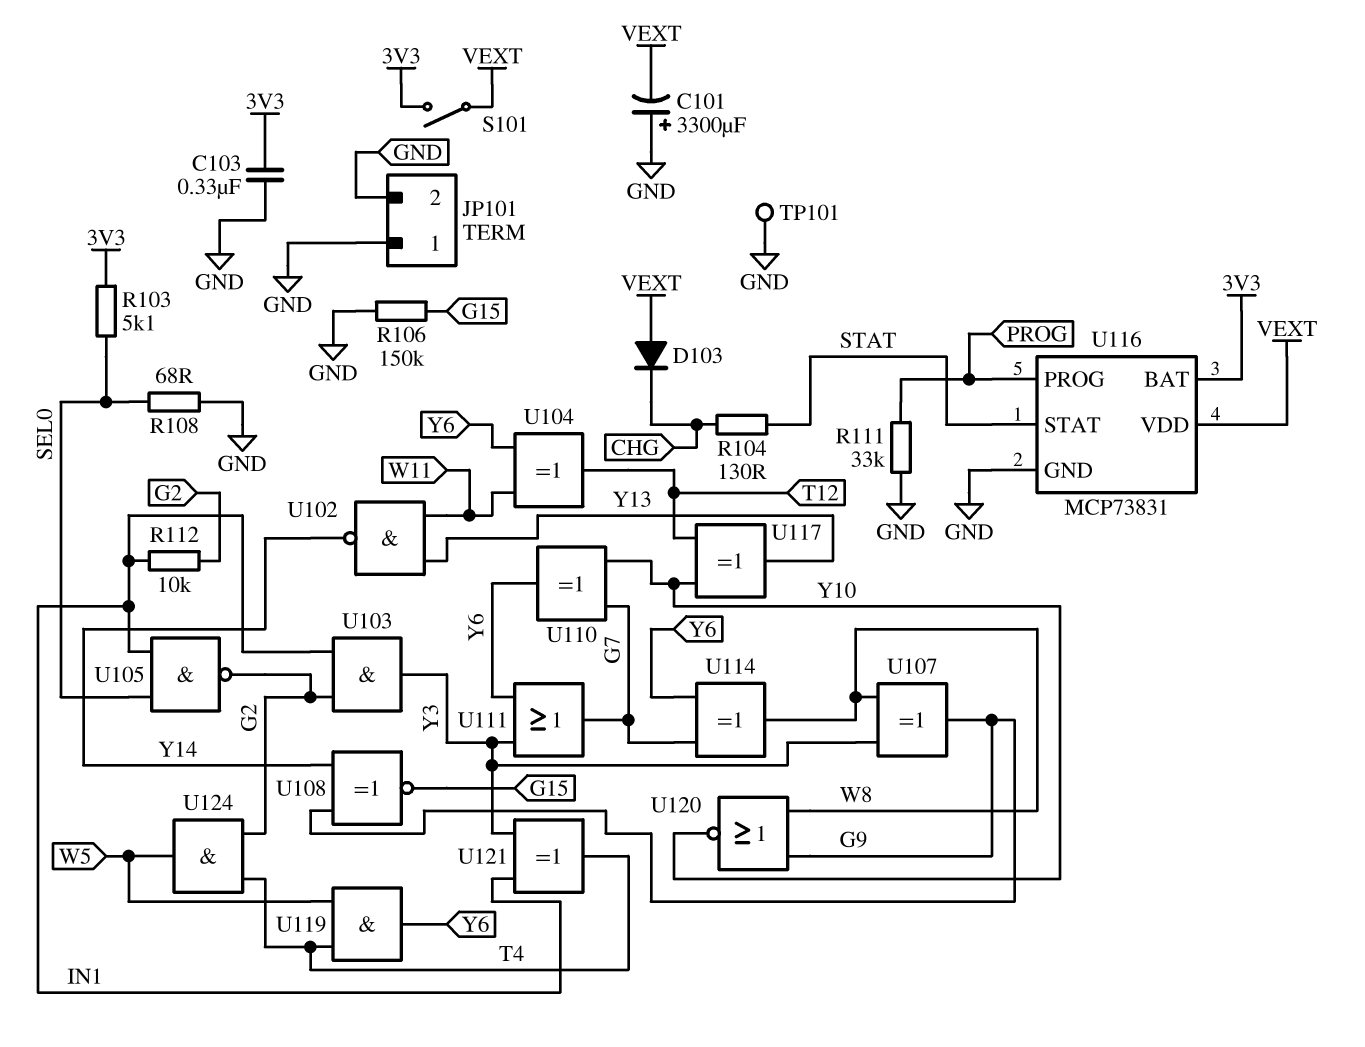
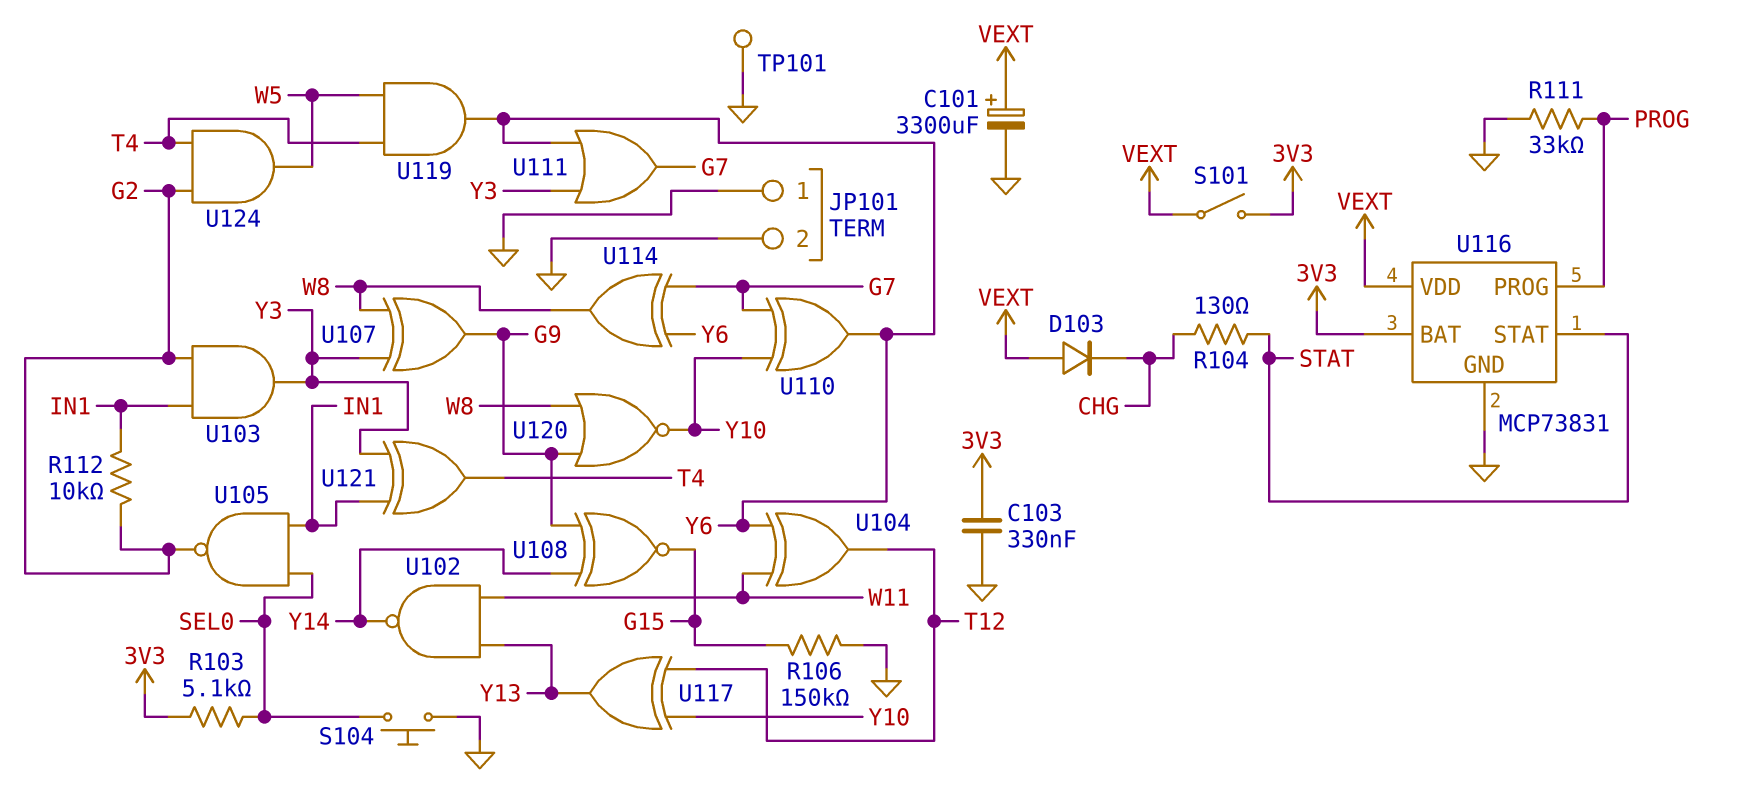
C101: 3300uF (plus GND, minus VEXT) -> 3300uF (plus VEXT, minus GND)
R108: 68 (GND, SEL0) -> none
S104: none -> button (GND, SEL0)

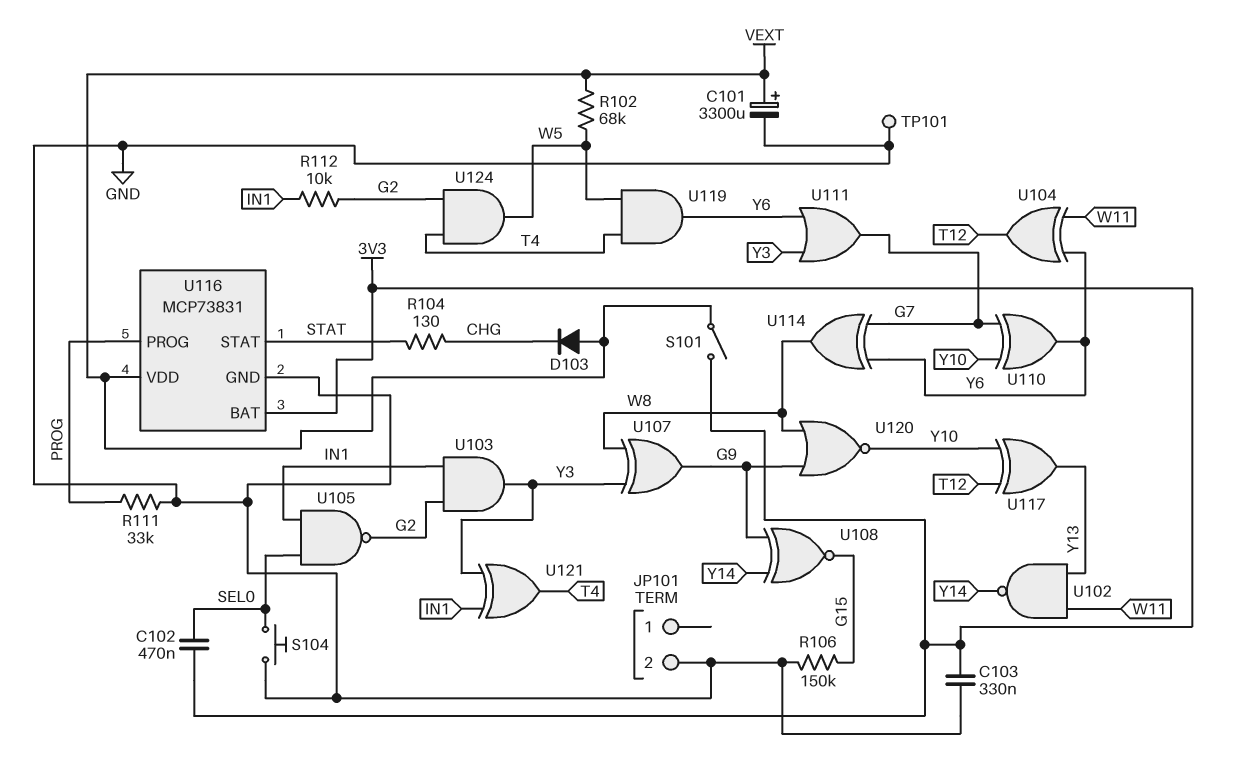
C102: none -> 470nF (3V3, SEL0)
JP101 pin 1: GND -> none
R102: none -> 68k (VEXT, W5)
R103: 5.1k (3V3, SEL0) -> none

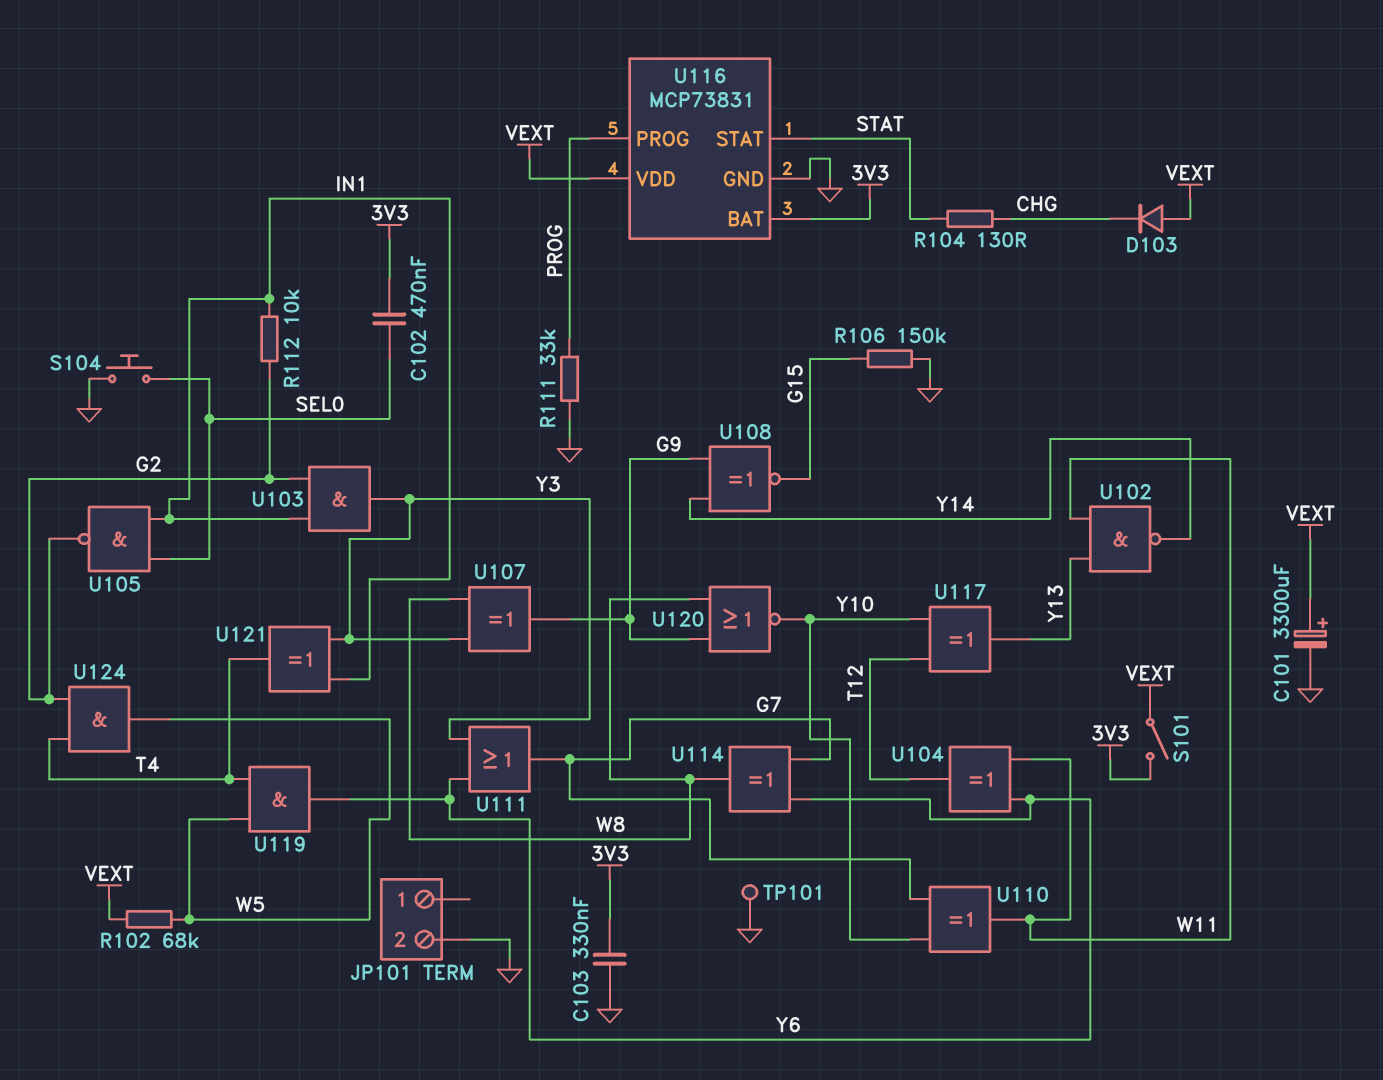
U110: XOR (in G7, in Y10, out Y6) -> XOR (in G7, in Y10, out W11)

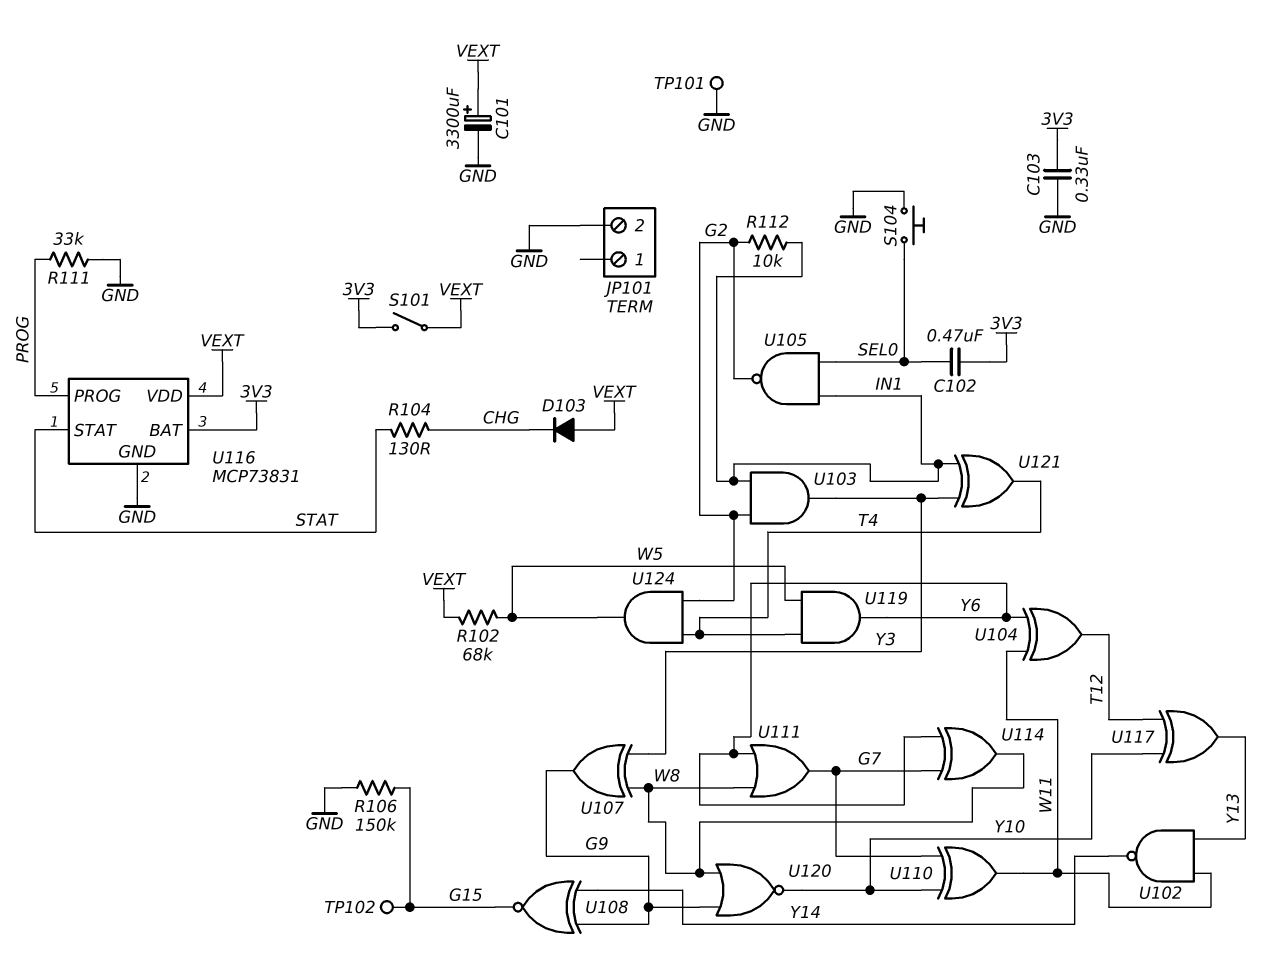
TP102: none -> test point (G15)
U111: OR (in Y3, in Y6, out G7) -> OR (in W8, in Y6, out G7)

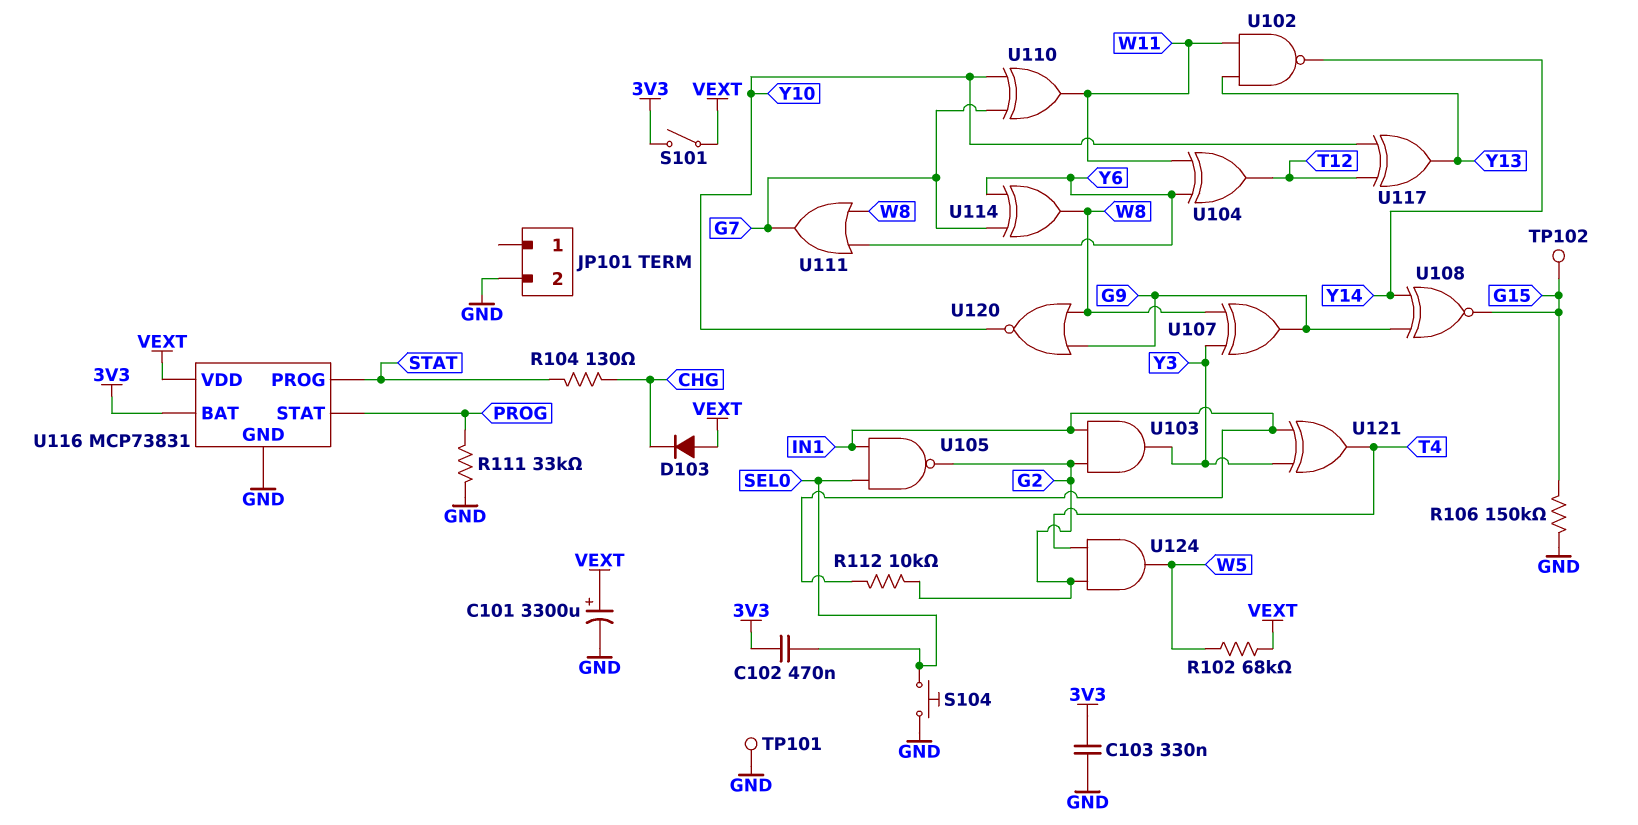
U116 pin PROG: PROG -> STAT
U116 pin STAT: STAT -> PROG
U119: AND (in T4, in W5, out Y6) -> none

